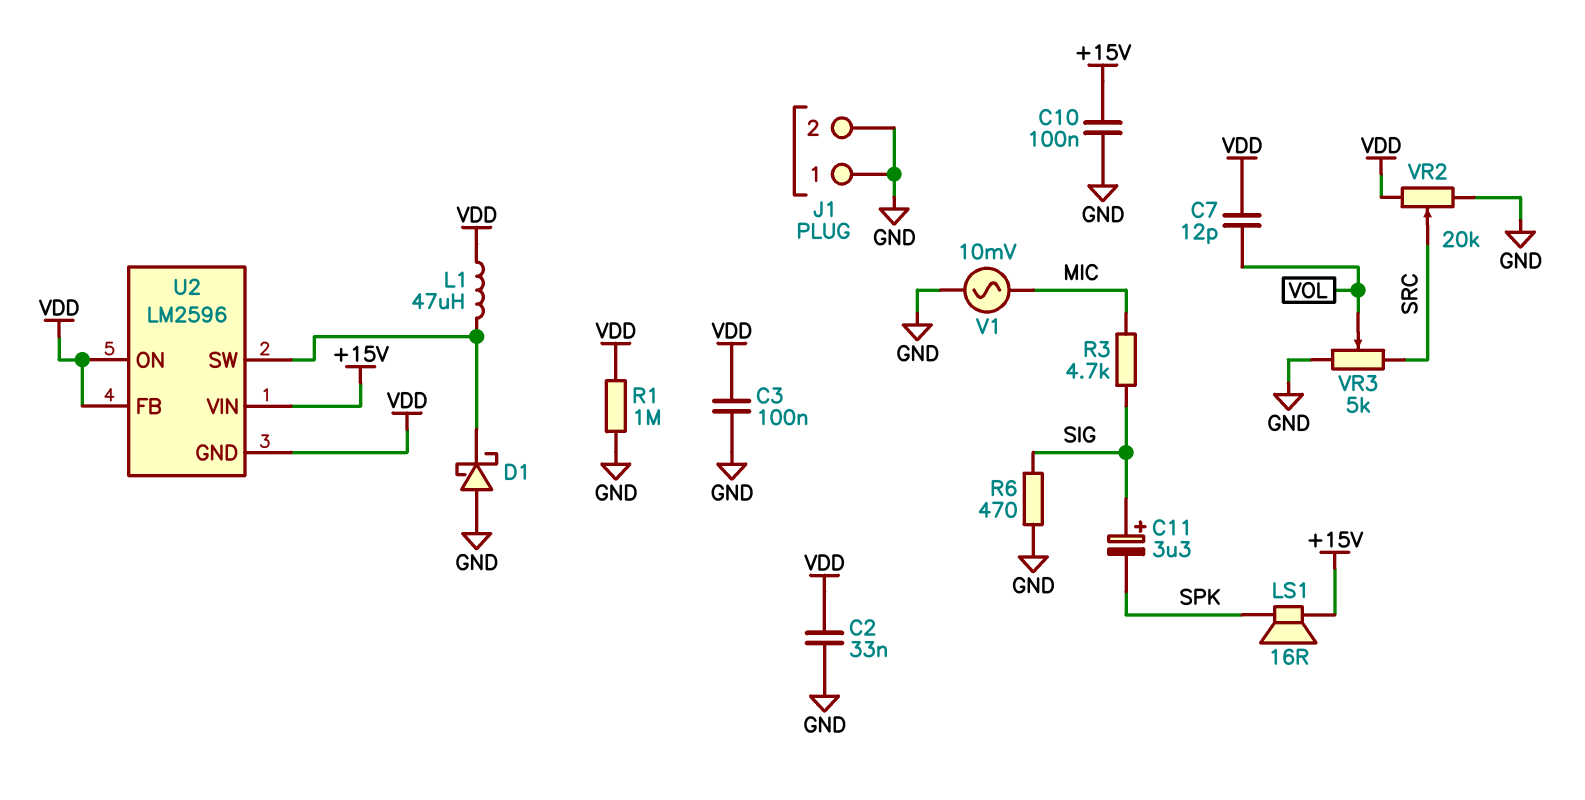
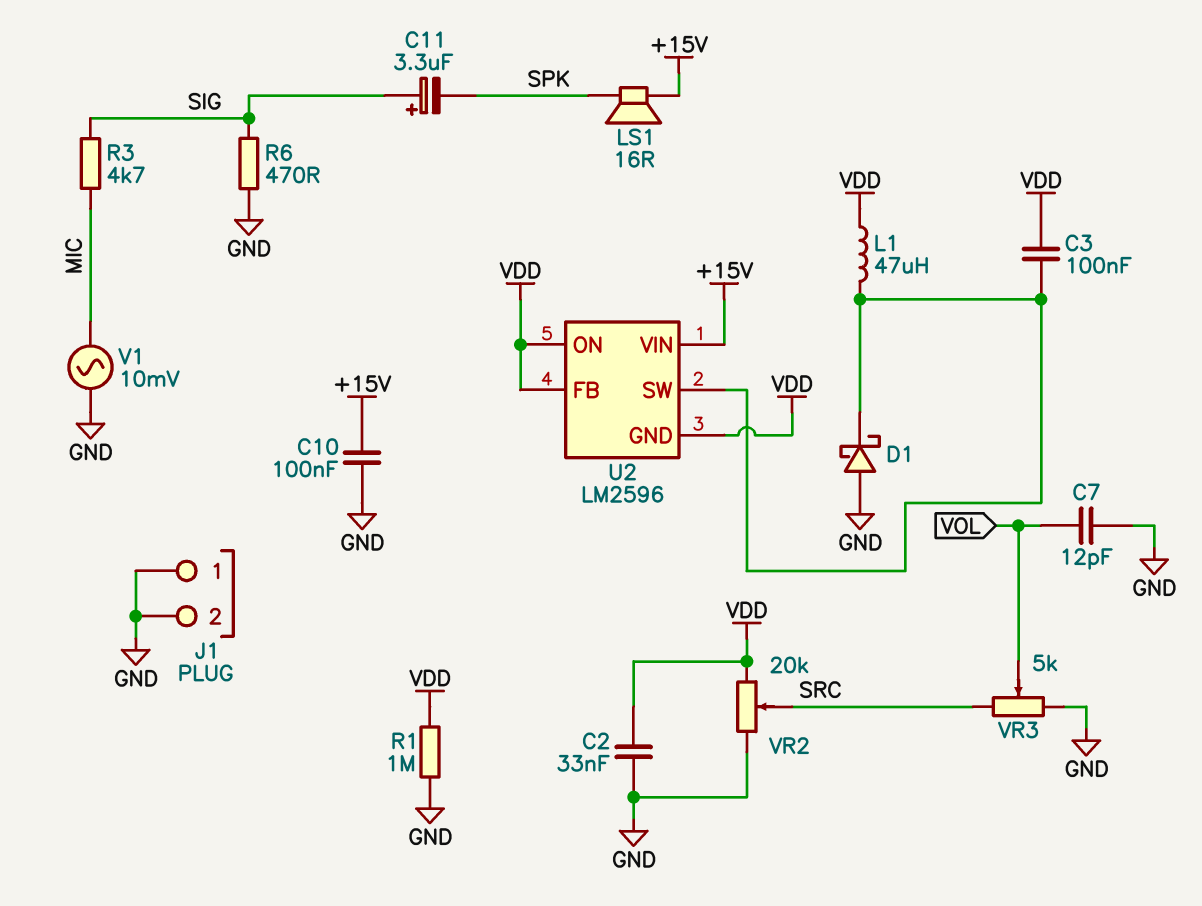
C3: 100nF (GND, VDD) -> 100nF (U2/SW, VDD)
C7: 12pF (VDD, VOL) -> 12pF (GND, VOL)

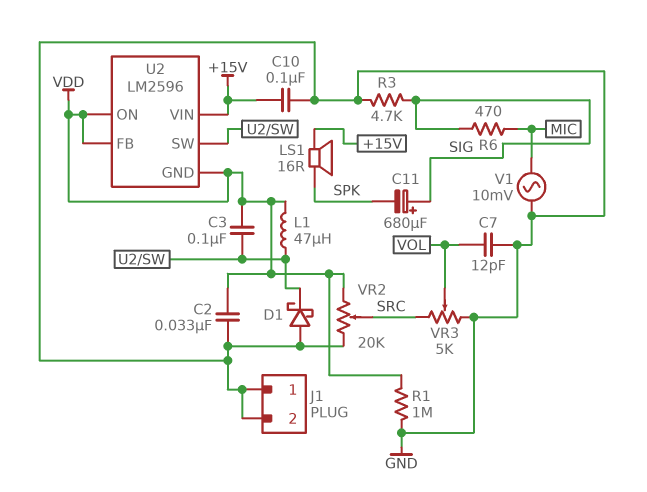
C11: 3.3uF (plus SIG, minus SPK) -> 680uF (plus SIG, minus SPK)
R3: 4.7k (MIC, SIG) -> 4.7k (GND, SIG)
R6: 470 (GND, SIG) -> 470 (MIC, SIG)

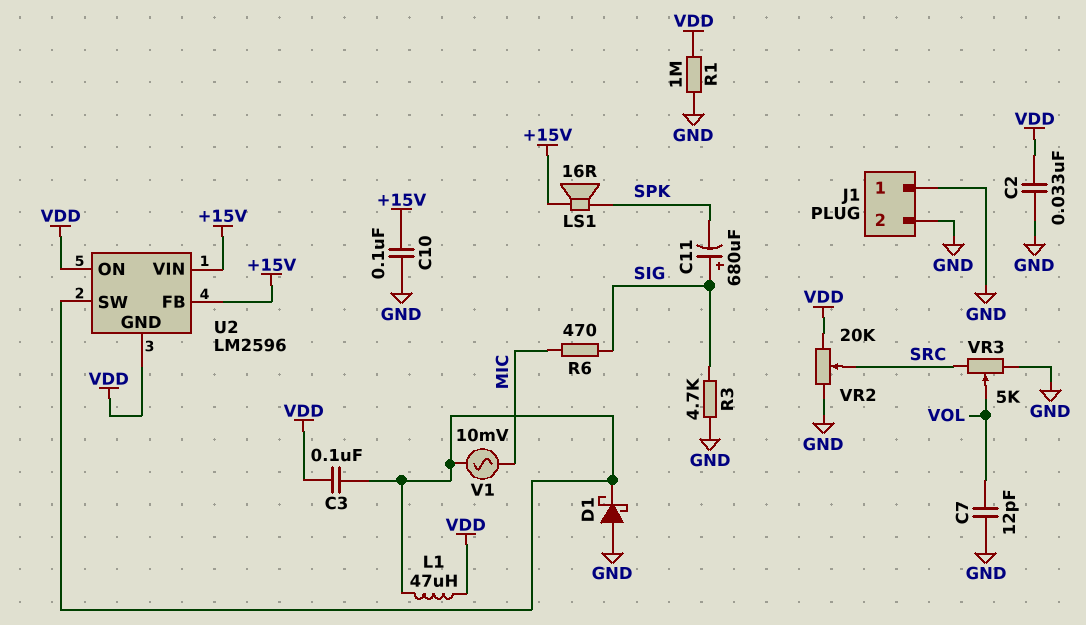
U2 pin FB: VDD -> +15V
V1: AC 10mV (GND, MIC) -> AC 10mV (MIC, U2/SW)

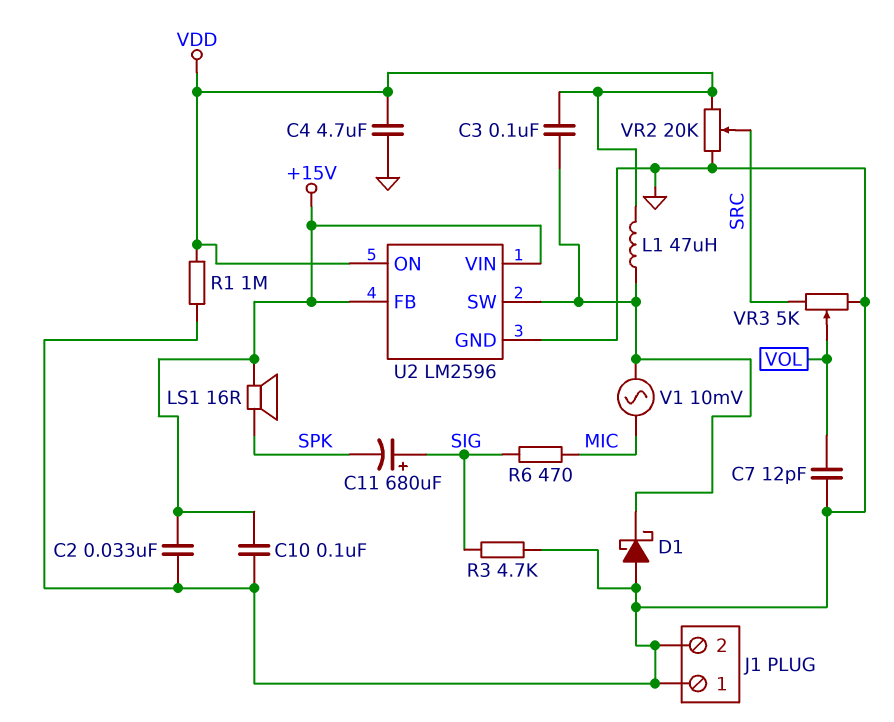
C2: 33nF (GND, VDD) -> 33nF (+15V, GND)
C4: none -> 4.7uF (GND, VDD)
U2 pin GND: VDD -> GND

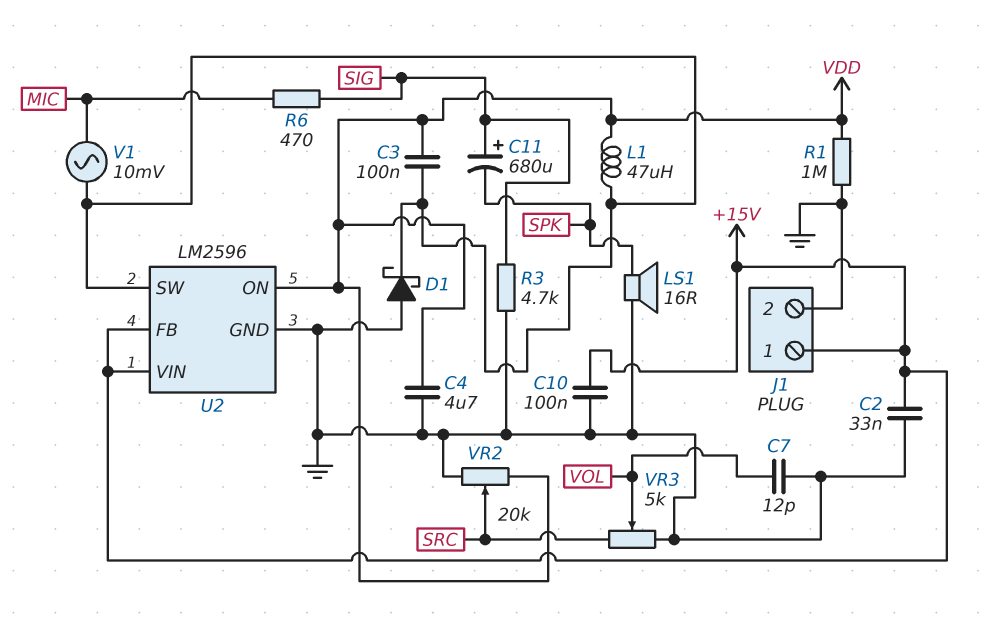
J1 pin 1: GND -> +15V
LS1: speaker 16R (+15V, SPK) -> speaker 16R (GND, SPK)

